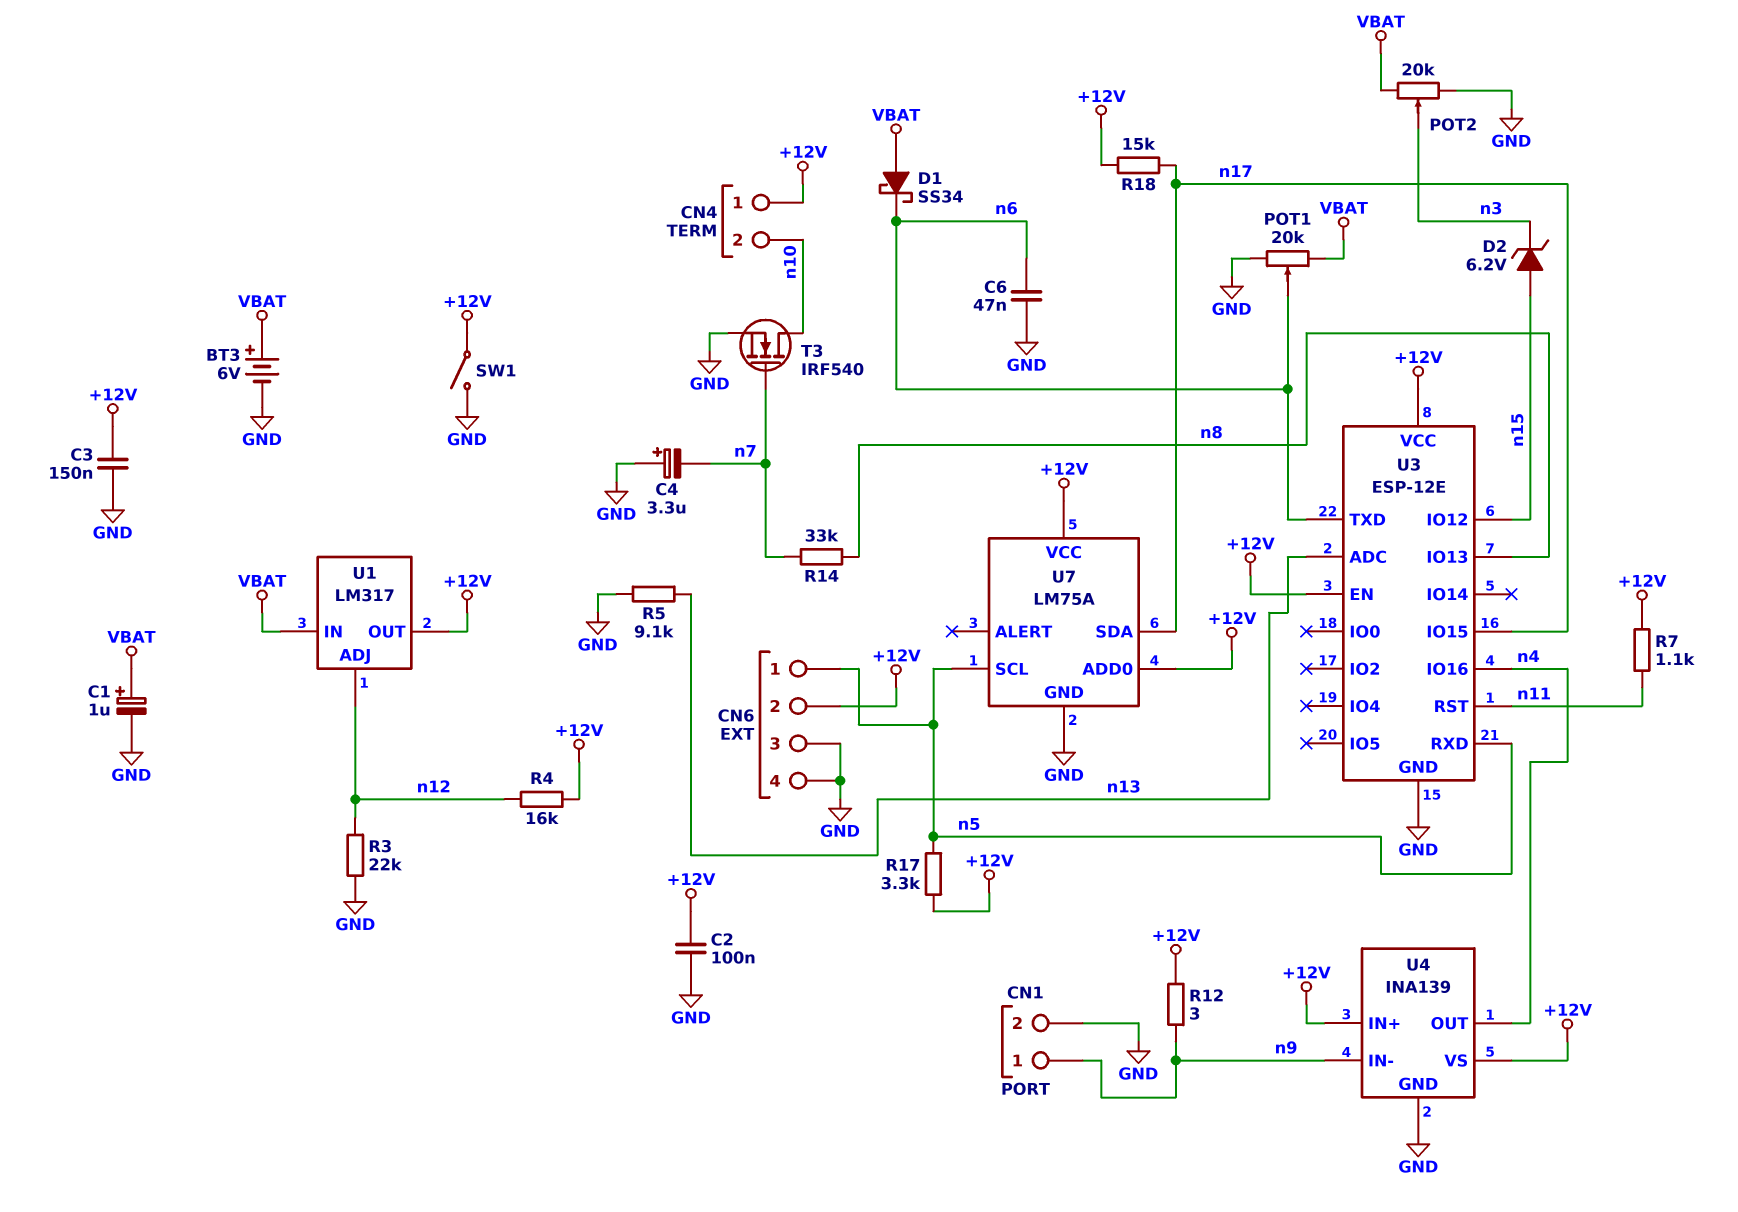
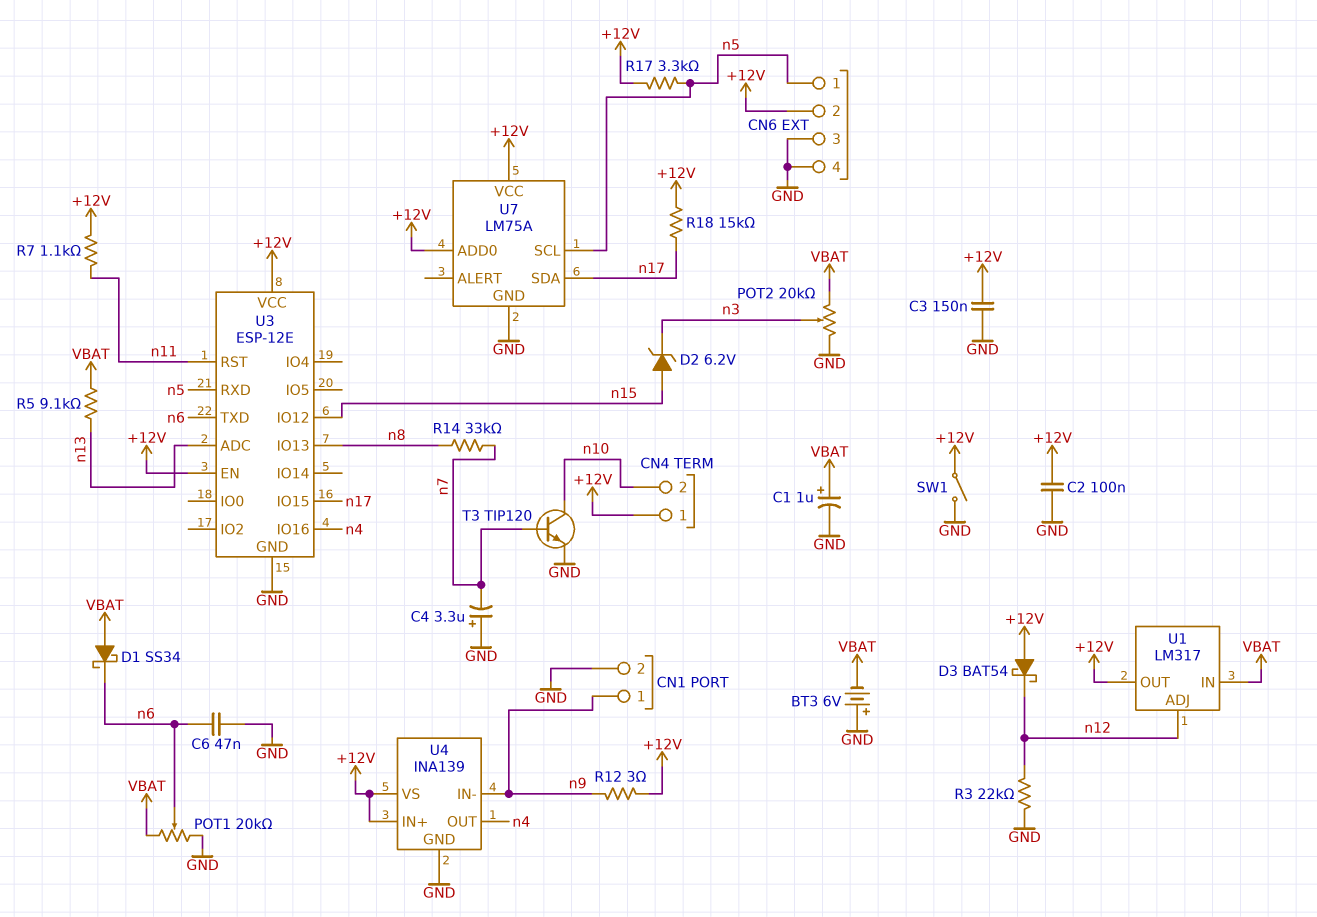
BT3: 6V (plus VBAT, minus GND) -> 6V (plus GND, minus VBAT)
D3: none -> schottky BAT54 (A +12V, K n12)
R4: 16k (+12V, n12) -> none
R5: 9.1k (GND, n13) -> 9.1k (VBAT, n13)
T3: NMOS IRF540 (G n7, D n10, S GND) -> NPN TIP120 (B n7, C n10, E GND)

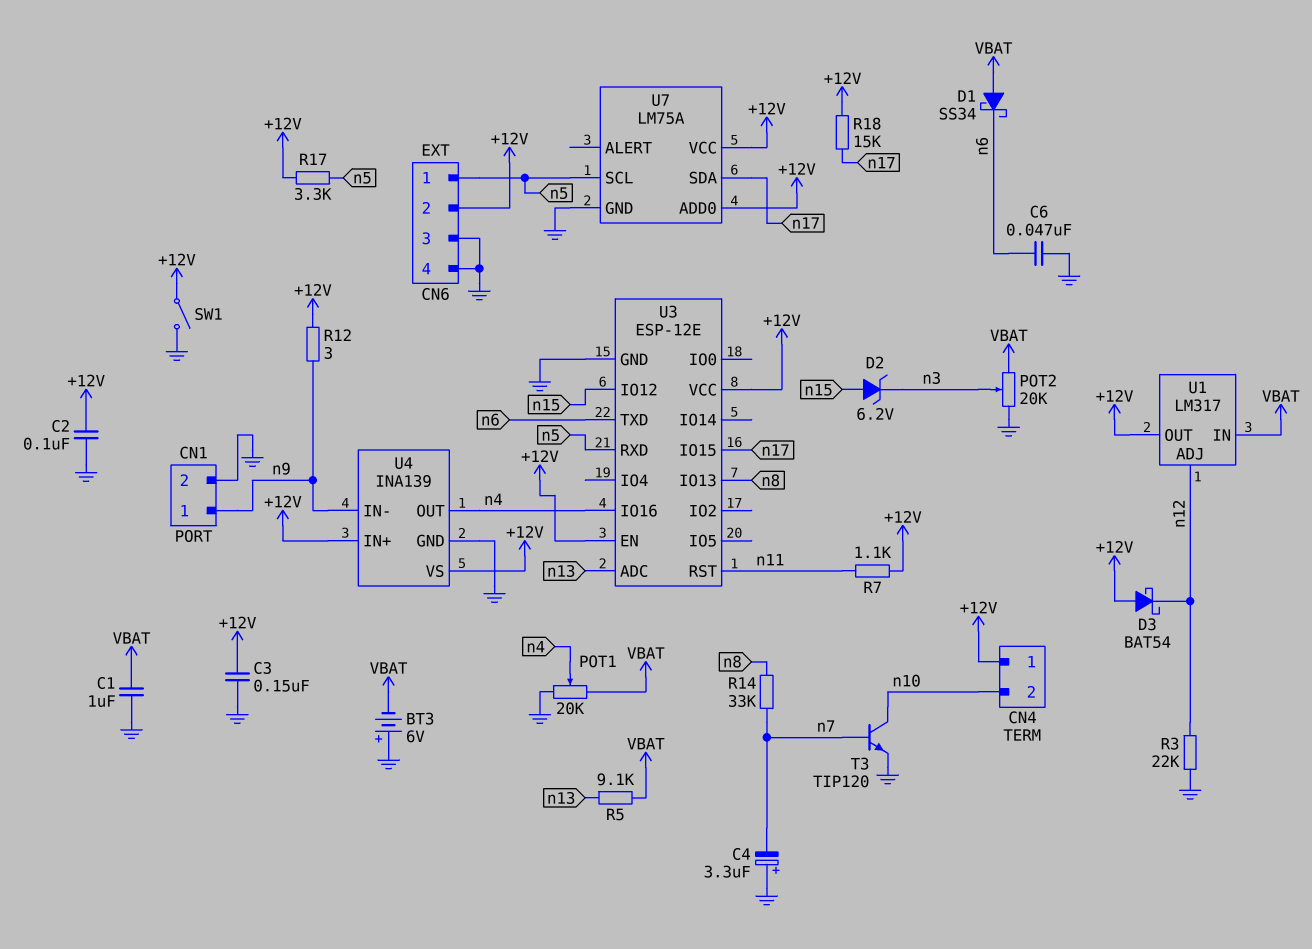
C1: 1uF (plus VBAT, minus GND) -> 1uF (GND, VBAT)
POT1: 20k (GND, VBAT, wiper n6) -> 20k (GND, VBAT, wiper n4)

